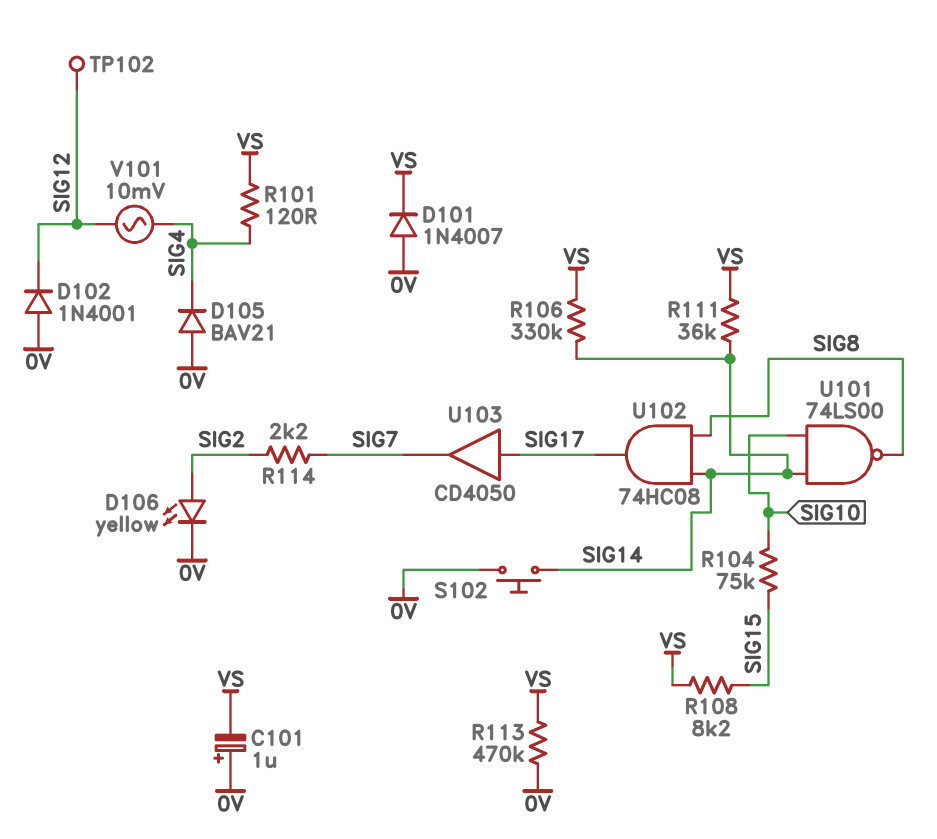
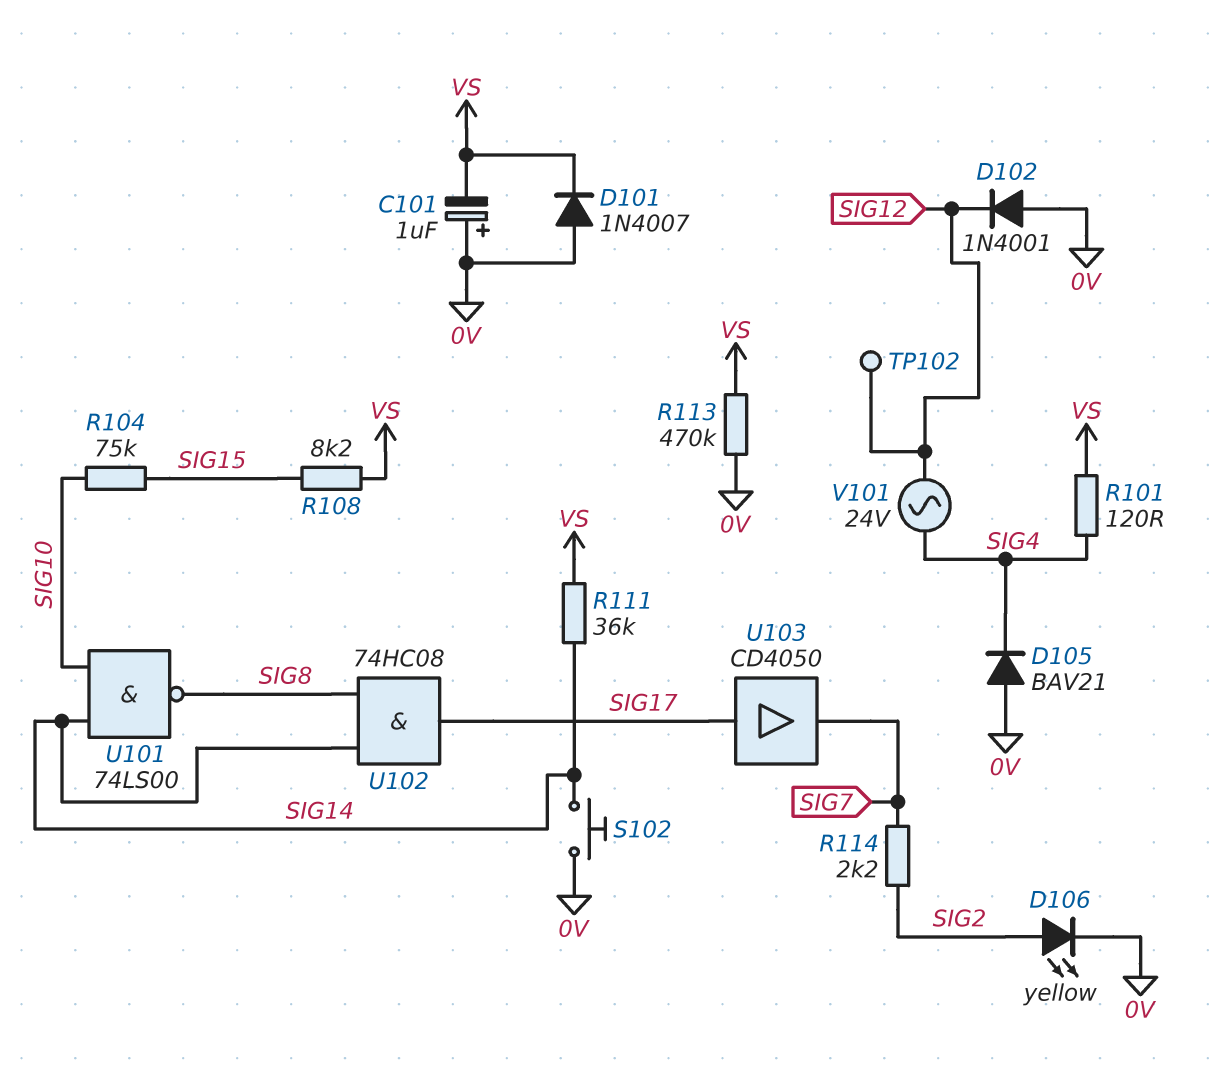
R106: 330k (SIG14, VS) -> none
V101: AC 10mV (SIG4, SIG12) -> AC 24V (SIG4, SIG12)

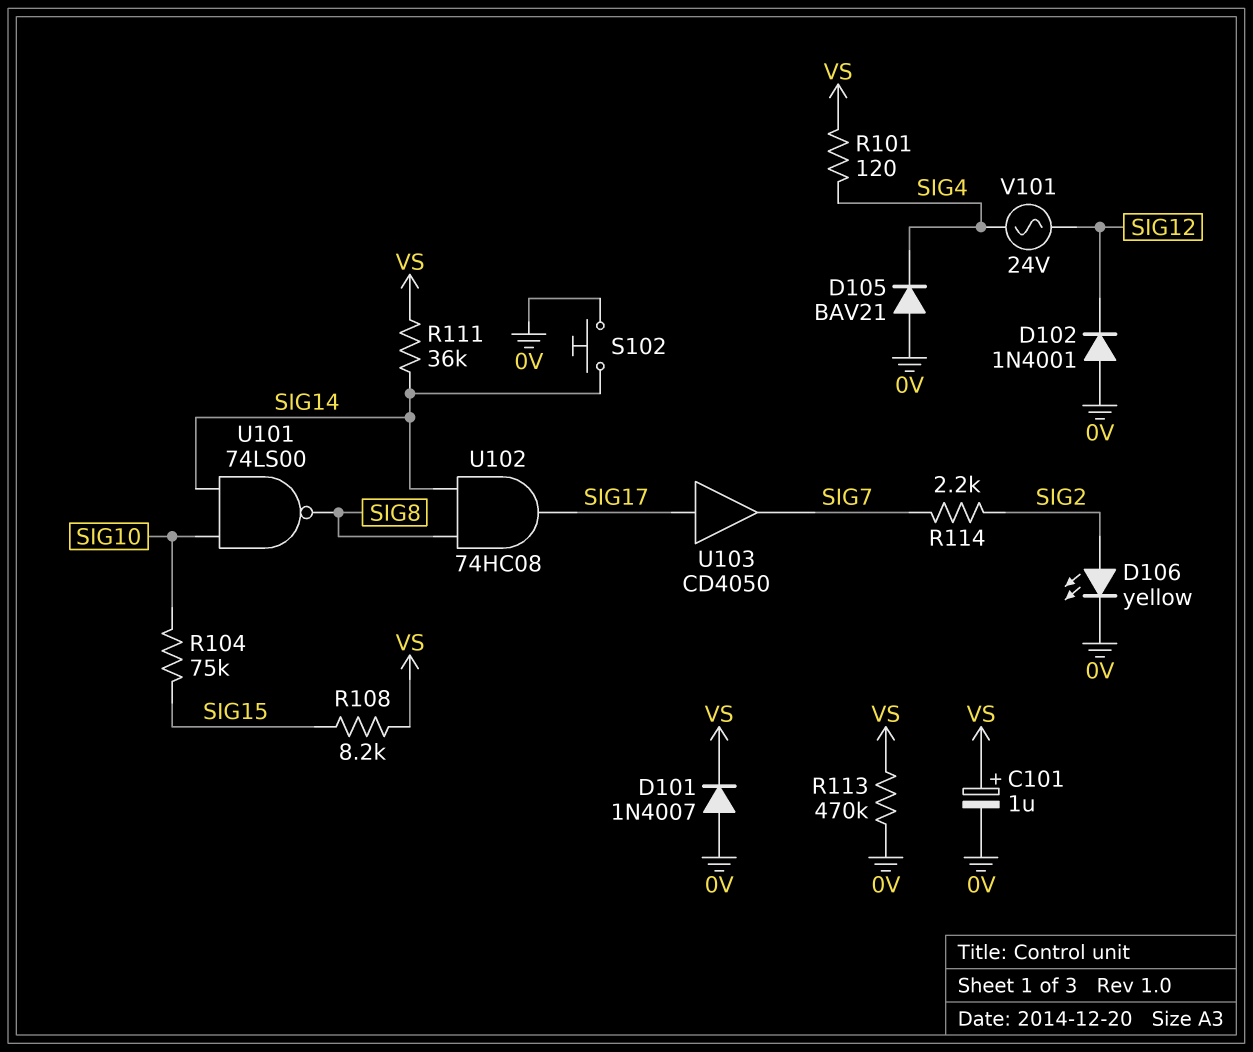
C101: 1uF (plus 0V, minus VS) -> 1uF (plus VS, minus 0V)
TP102: test point (SIG12) -> none

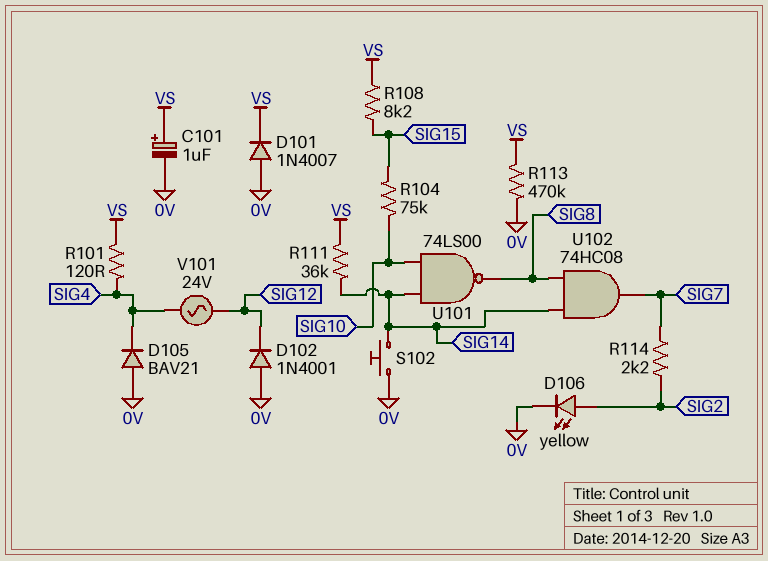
U102: AND 74HC08 (in SIG8, in SIG14, out SIG17) -> AND 74HC08 (in SIG8, in SIG14, out SIG7)
U103: buffer CD4050 (in SIG17, out SIG7) -> none

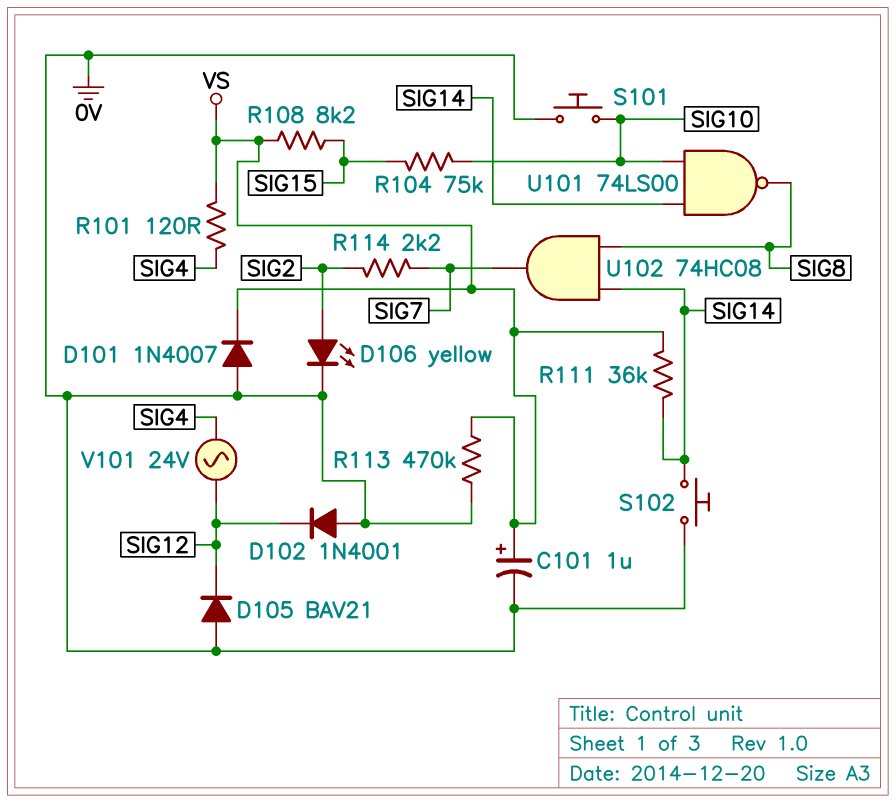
D105: diode BAV21 (A 0V, K SIG4) -> diode BAV21 (A 0V, K SIG12)
S101: none -> button (0V, SIG10)

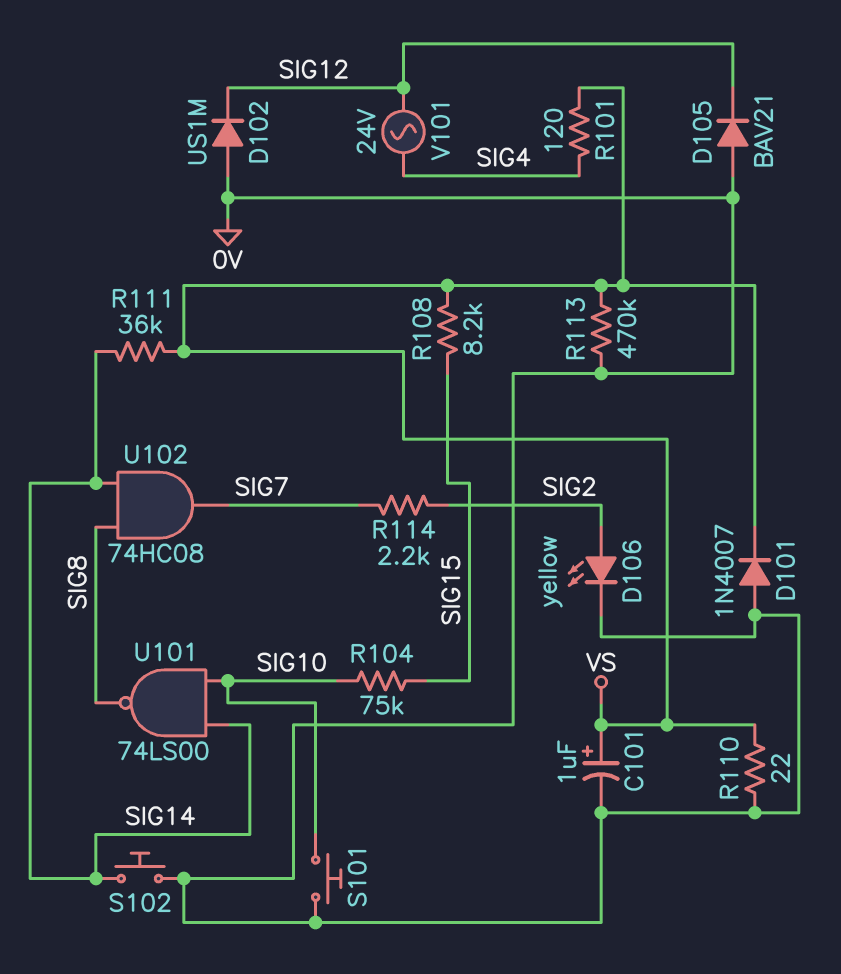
D102: diode 1N4001 (A 0V, K SIG12) -> diode US1M (A 0V, K SIG12)
R110: none -> 22 (0V, VS)

